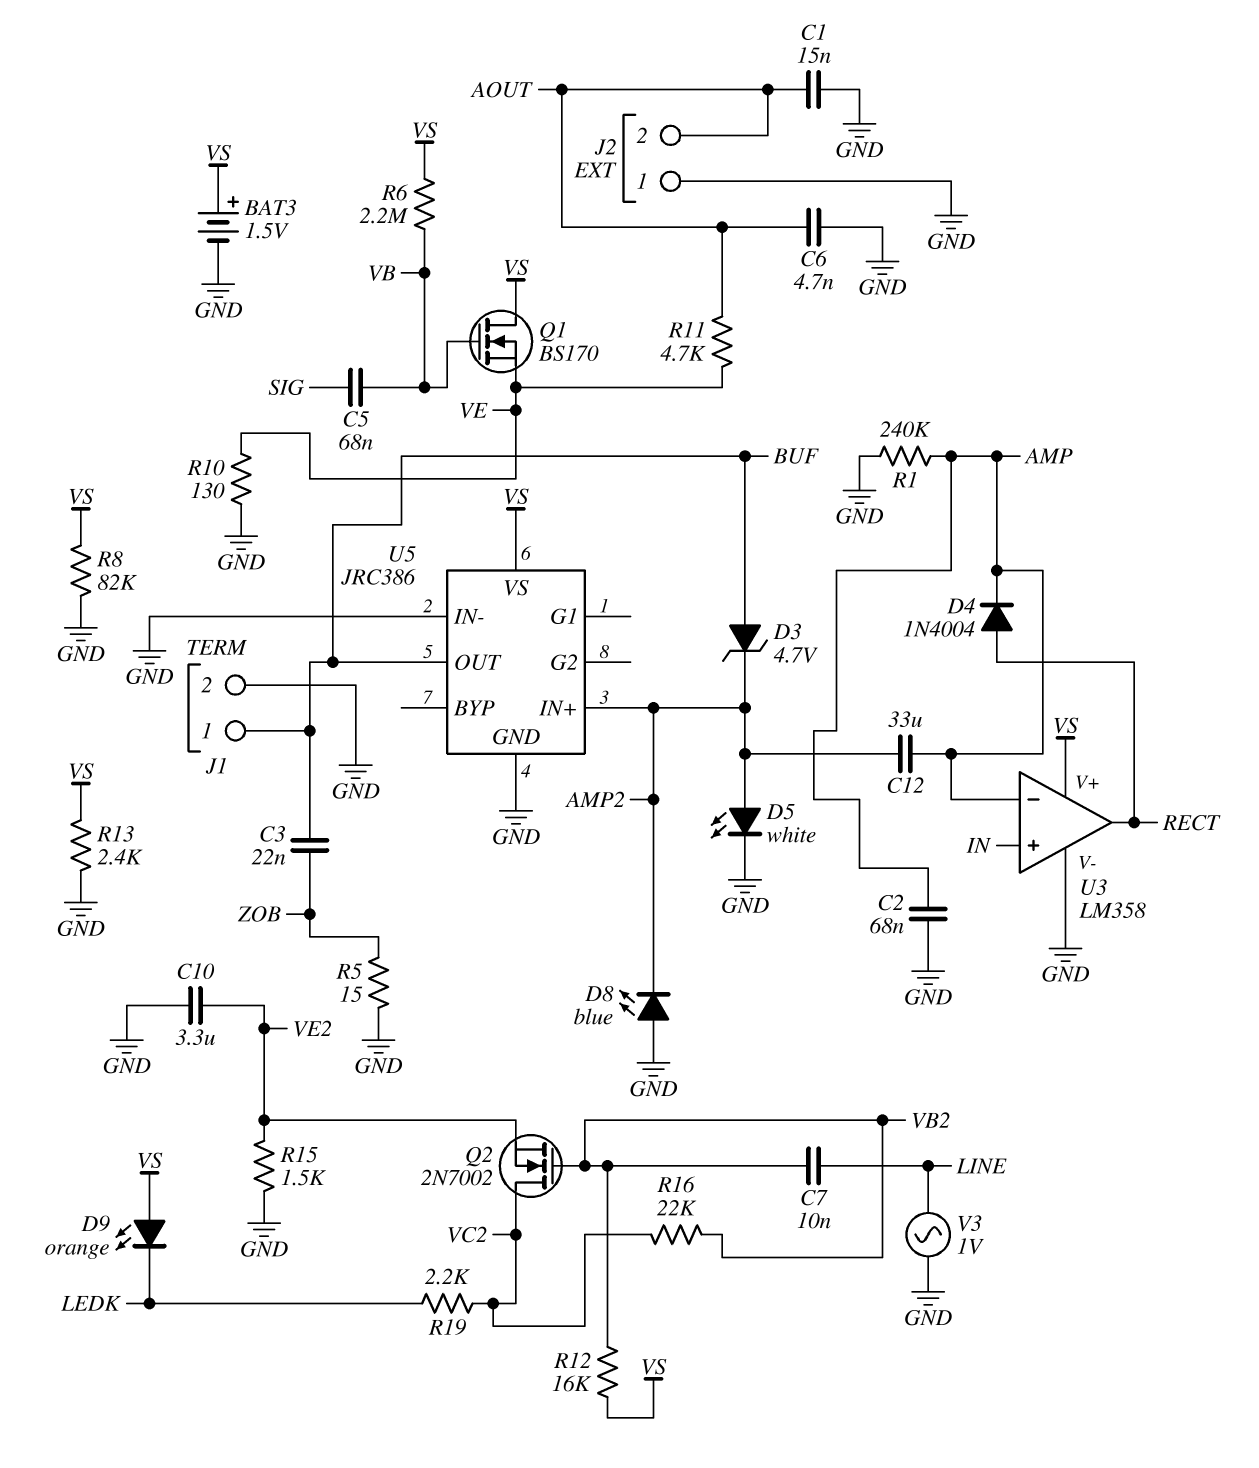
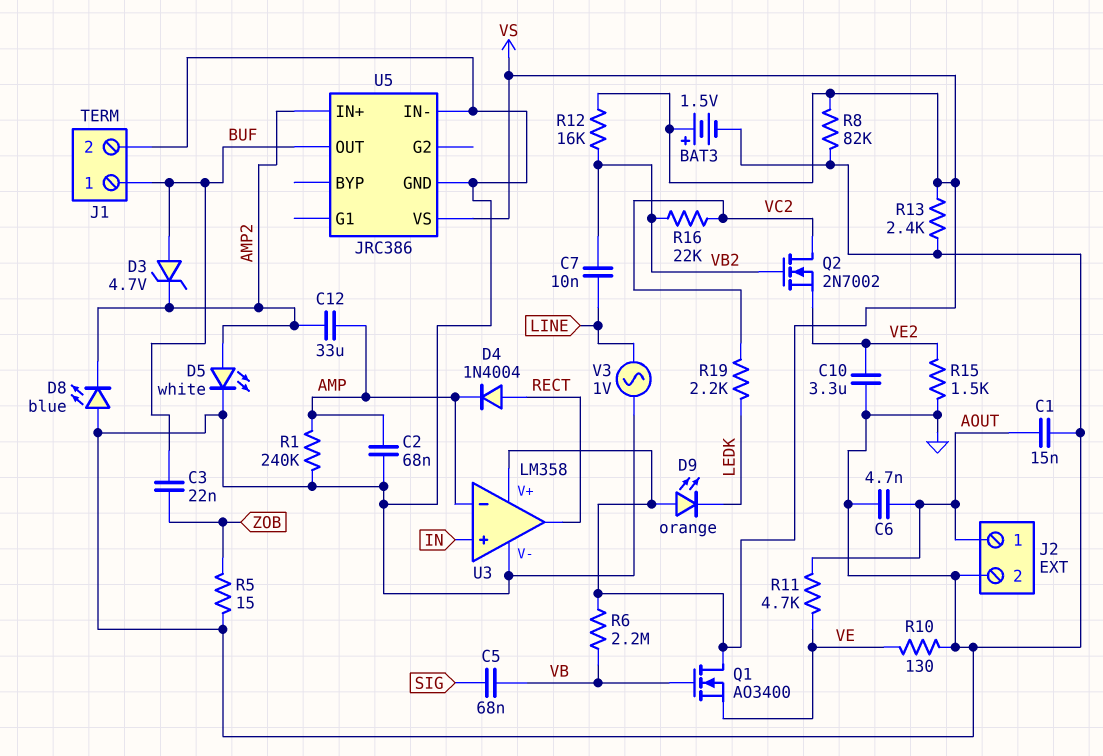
J2 pin 1: GND -> AOUT
J2 pin 2: AOUT -> GND
Q1: NMOS BS170 (G VB, D VS, S VE) -> NMOS AO3400 (G VB, D VS, S VE)

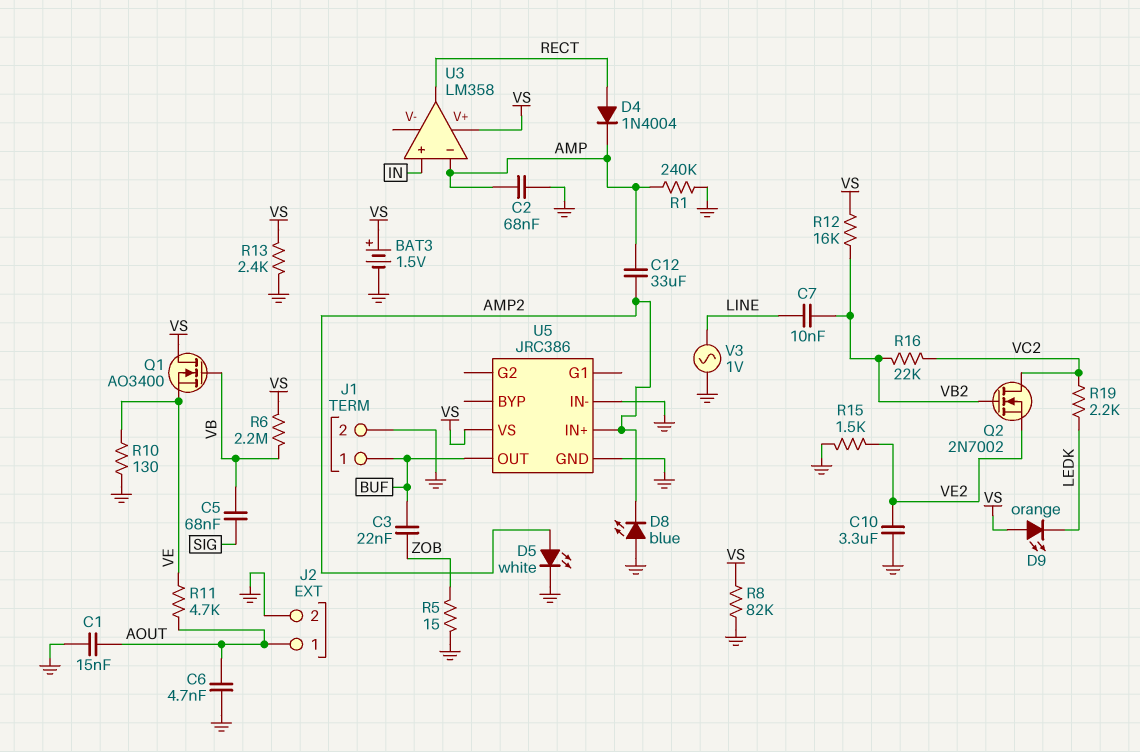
D3: zener 4.7V (A BUF, K AMP2) -> none
U3 pin V-: GND -> none

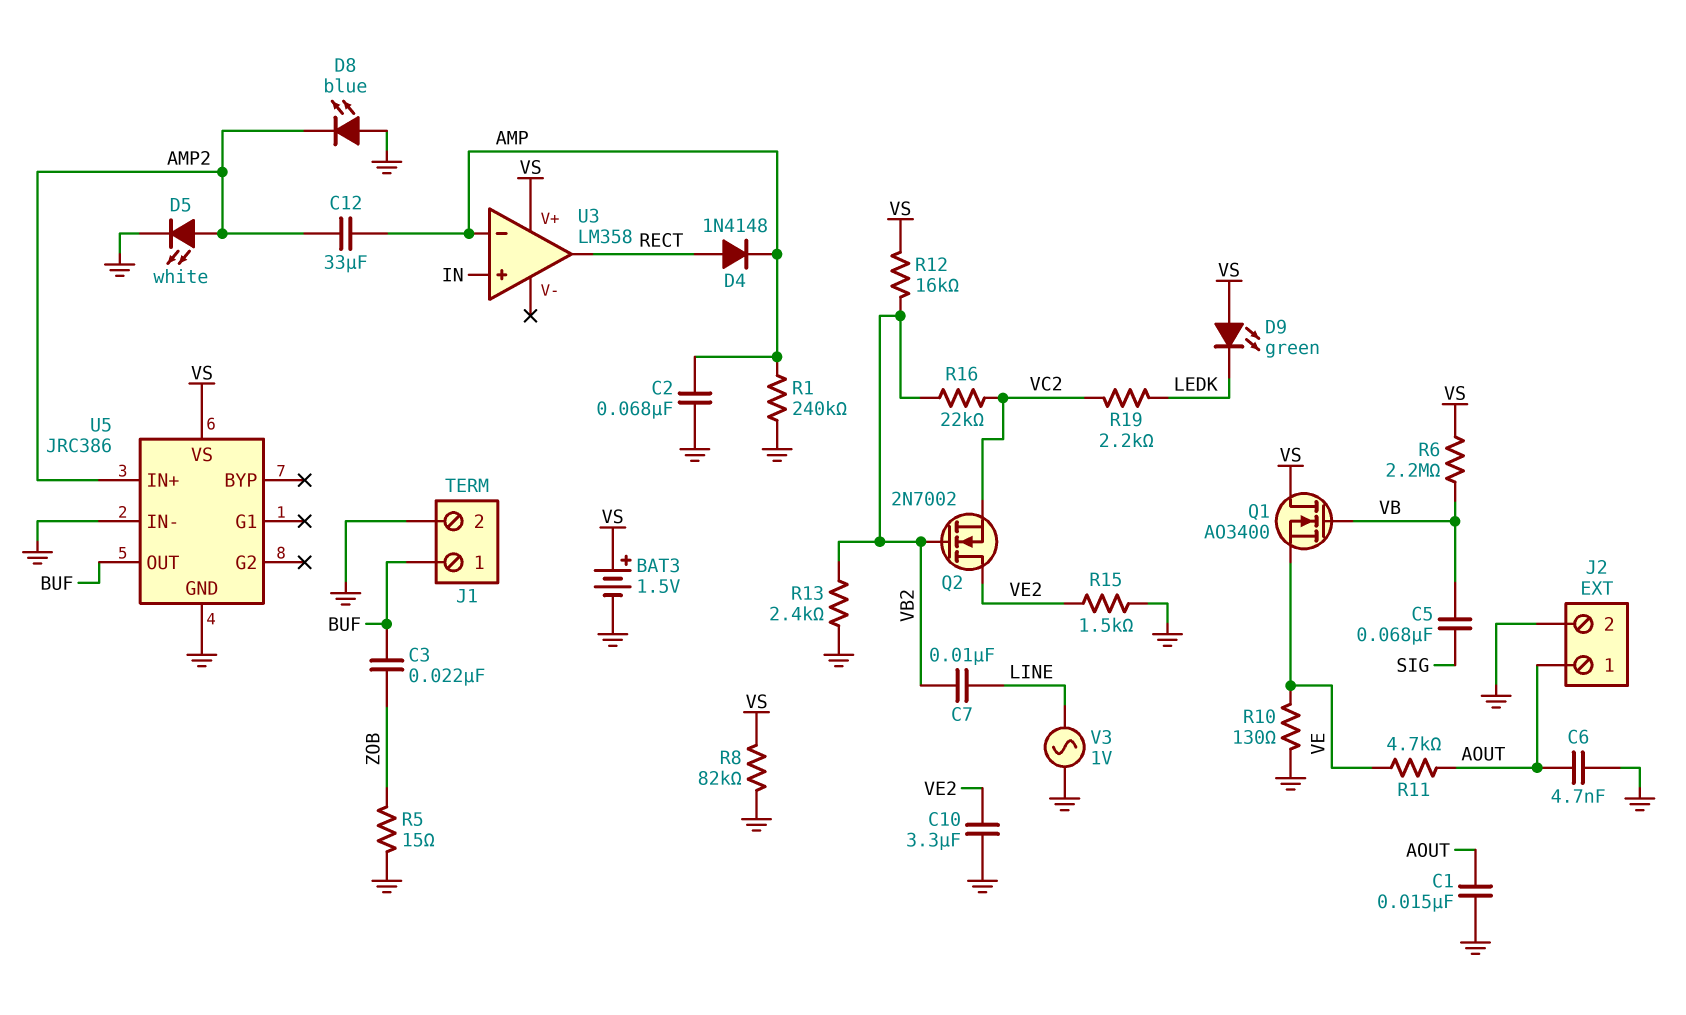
D4: diode 1N4004 (A RECT, K AMP) -> diode 1N4148 (A RECT, K AMP)
D9: LED orange (A VS, K LEDK) -> LED green (A VS, K LEDK)
Q2: NMOS 2N7002 (G VB2, D VC2, S VE2) -> NMOS 2N7002 (G VB2, D VE2, S VC2)
R13: 2.4k (GND, VS) -> 2.4k (GND, VB2)

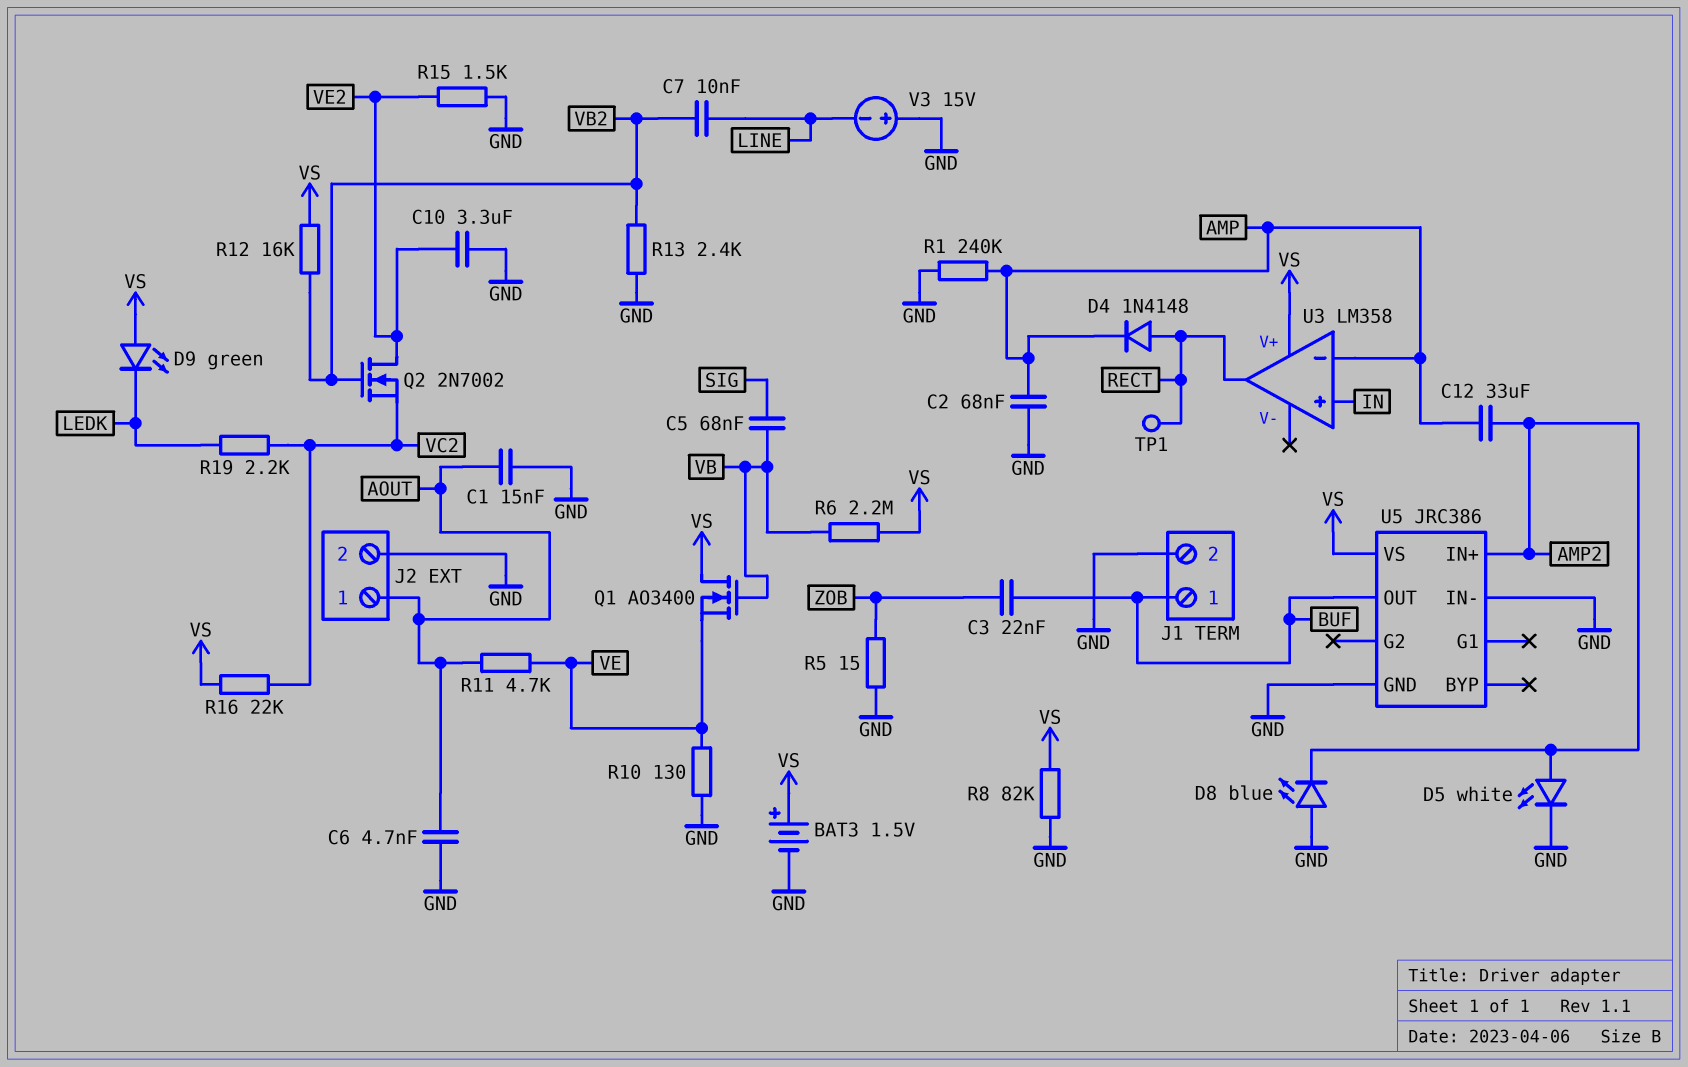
R16: 22k (VB2, VC2) -> 22k (VC2, VS)
TP1: none -> test point (RECT)
V3: AC 1V (GND, LINE) -> 15V (plus GND, minus LINE)

